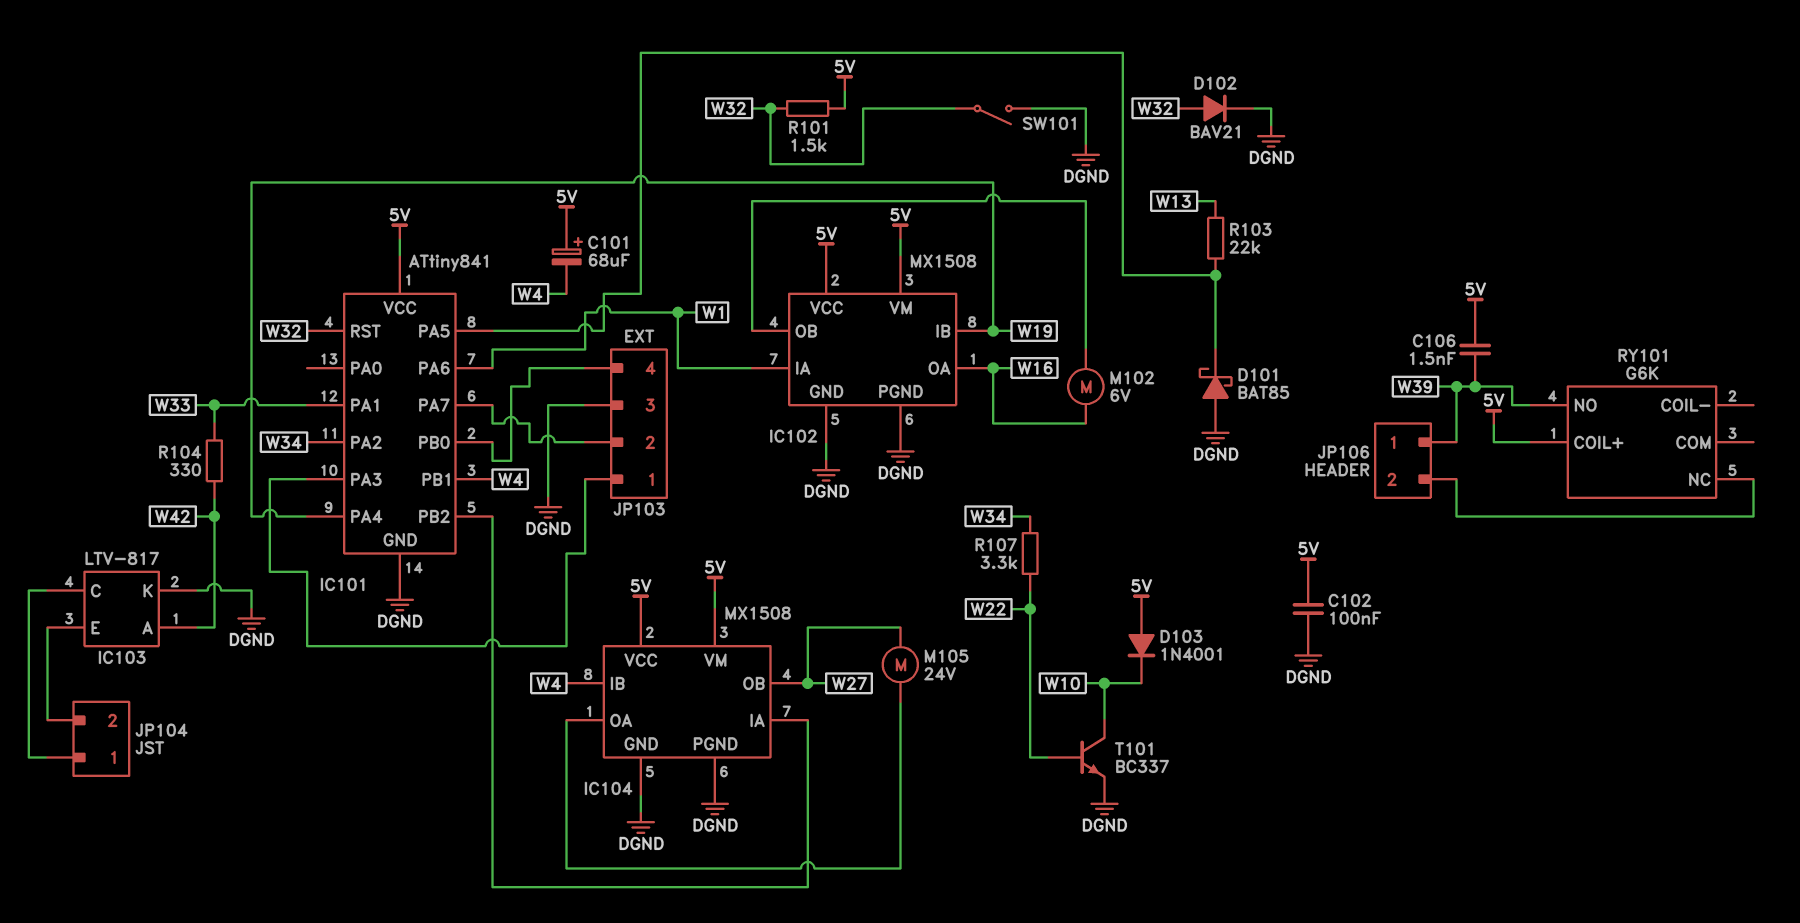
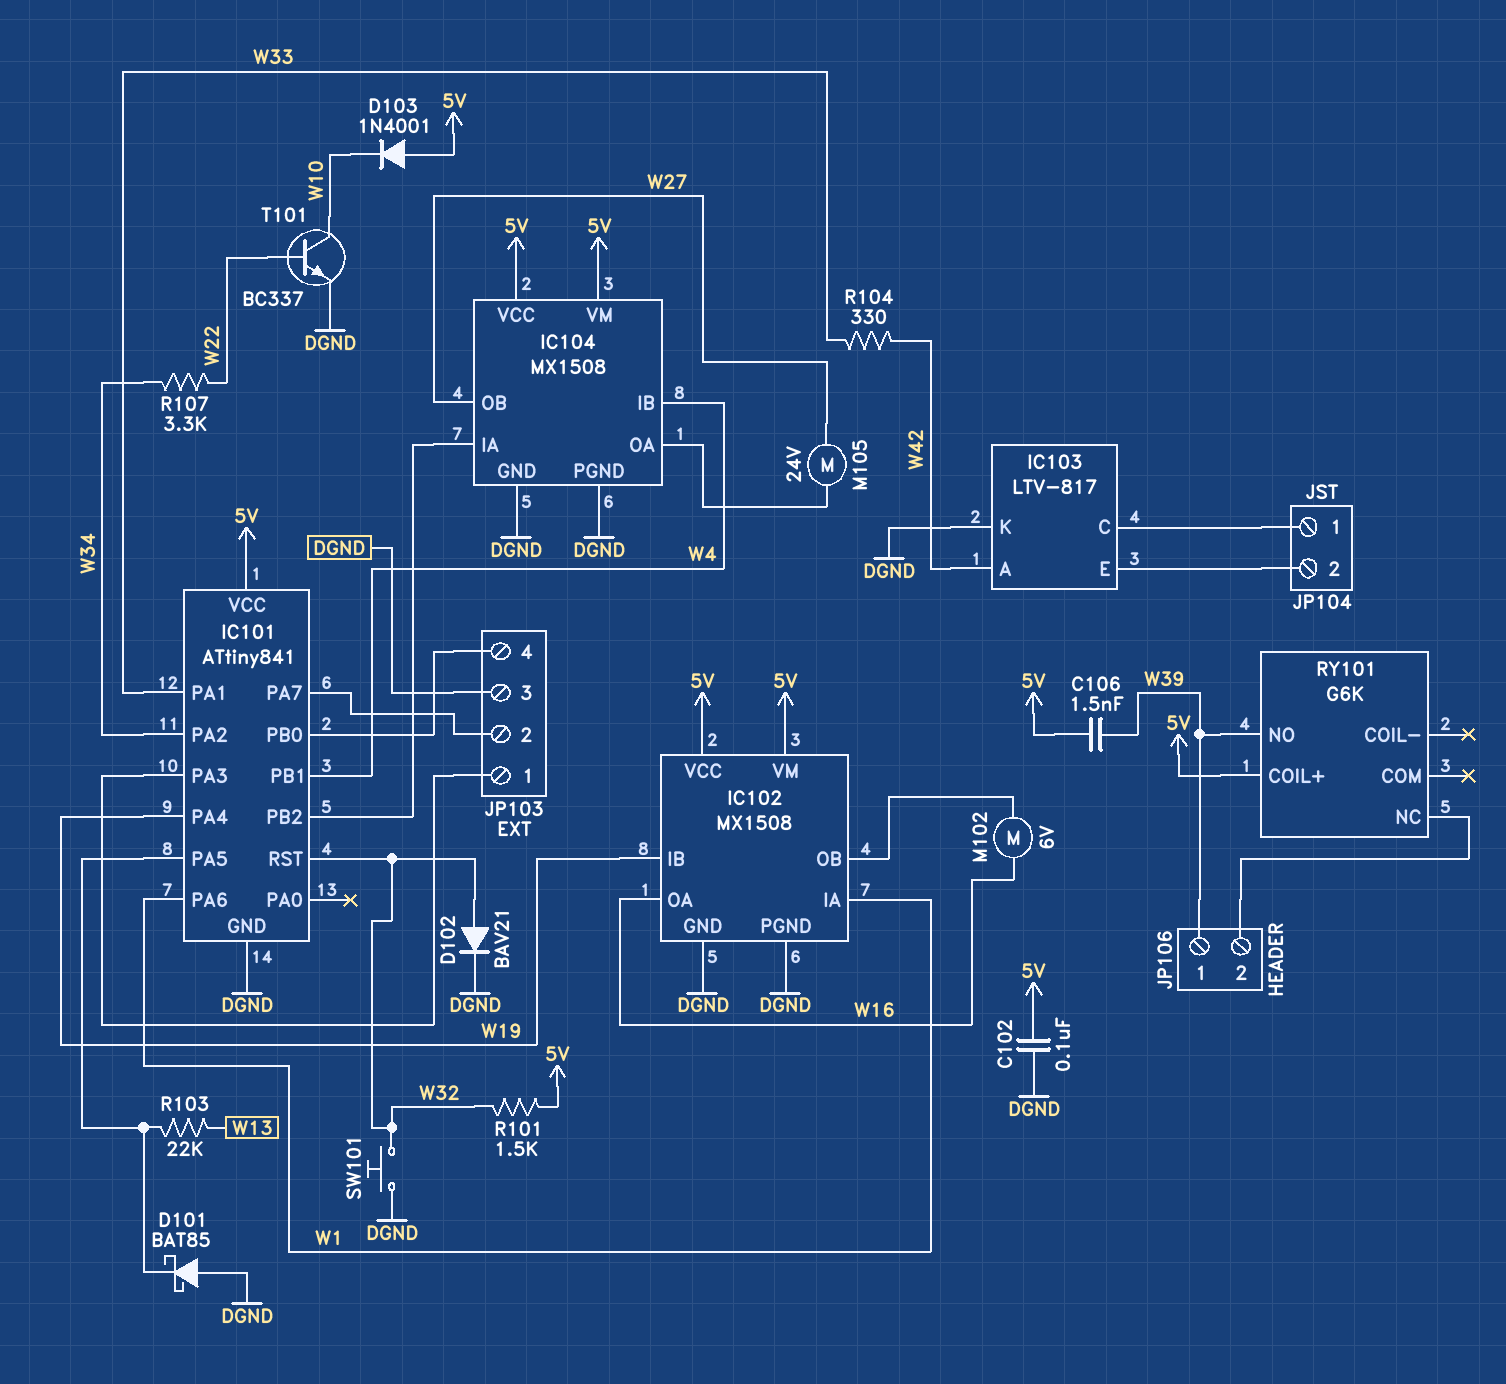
C101: 68uF (plus 5V, minus W4) -> none
SW101: switch (DGND, W32) -> button (DGND, W32)

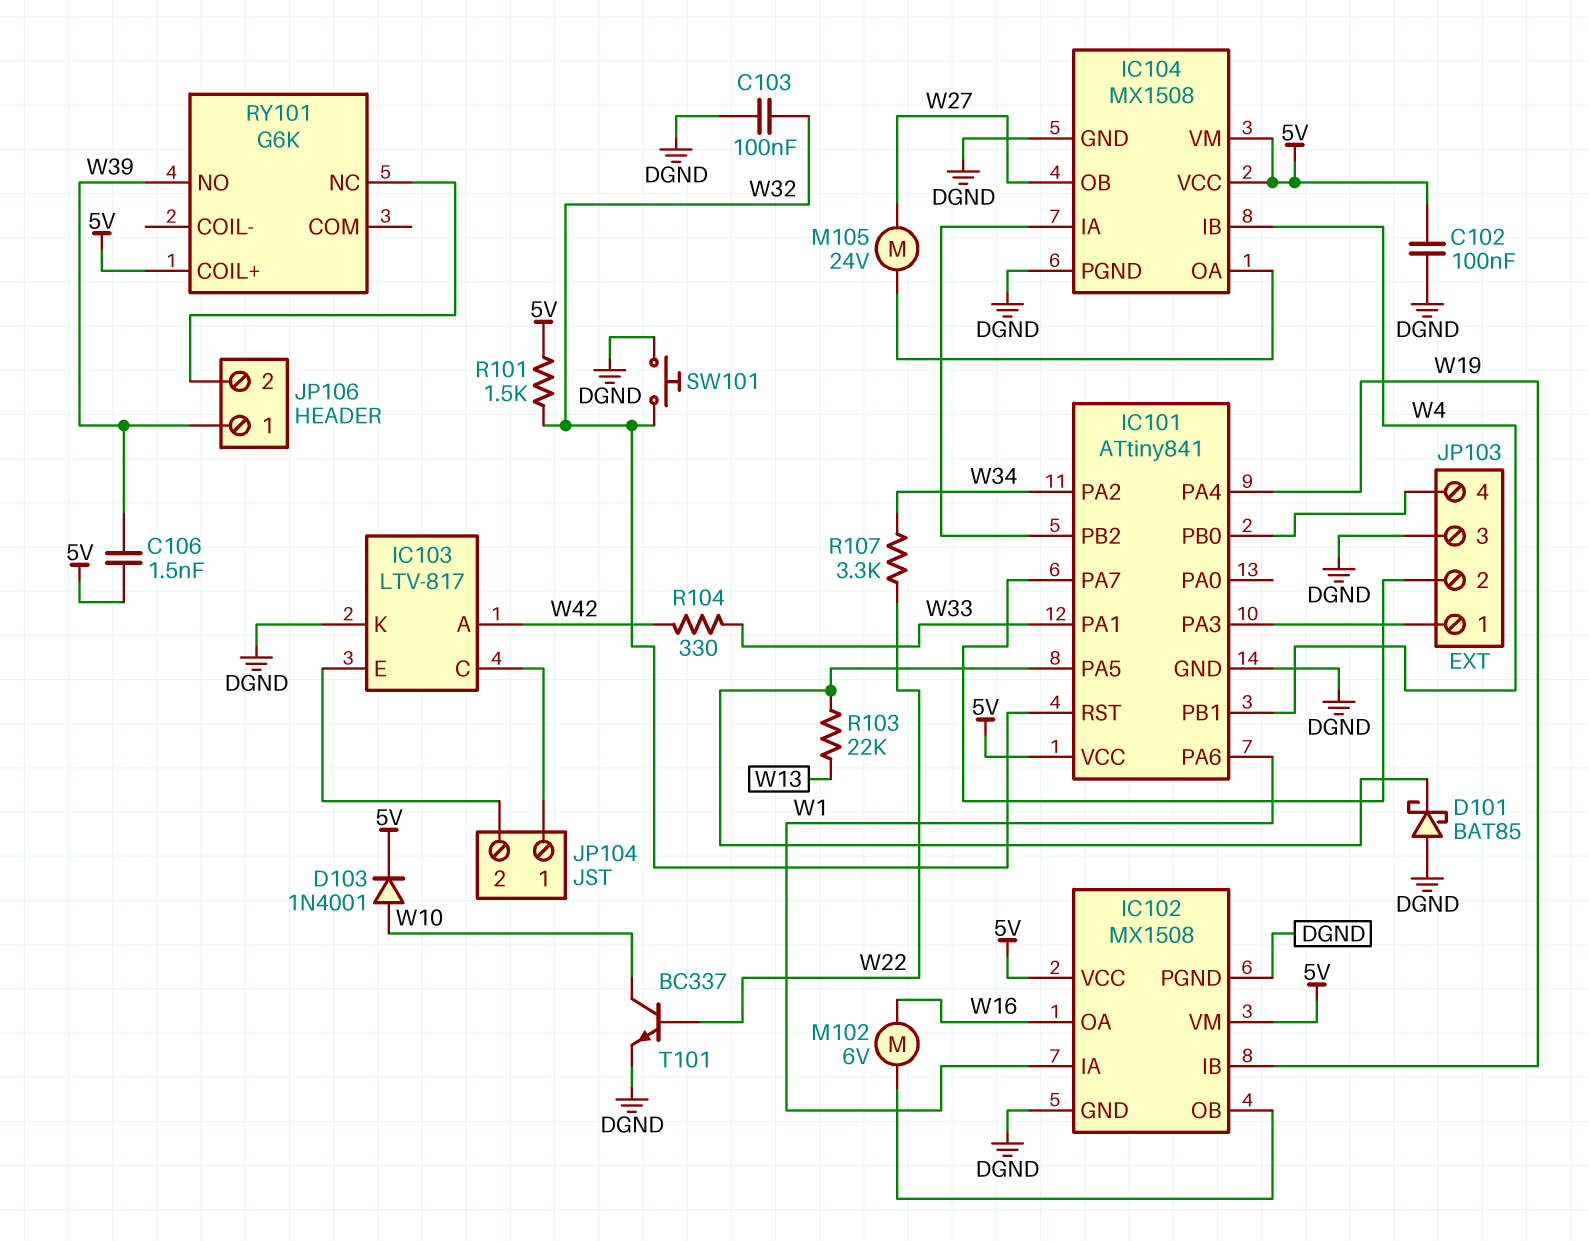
C103: none -> 100nF (DGND, W32)
D102: diode BAV21 (A W32, K DGND) -> none
D103: diode 1N4001 (A 5V, K W10) -> diode 1N4001 (A W10, K 5V)

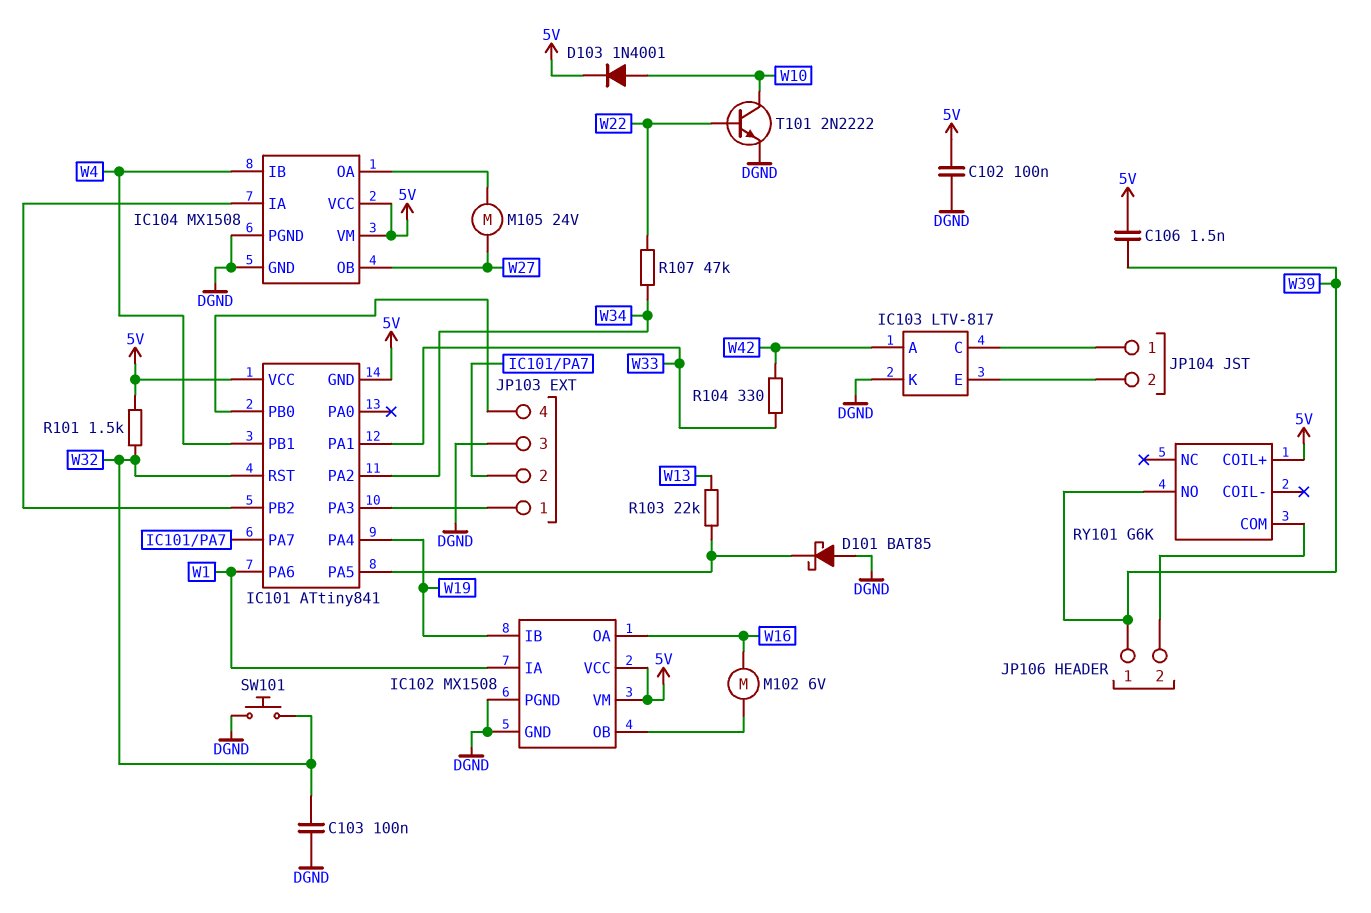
IC101 pin GND: DGND -> 5V
R107: 3.3k (W22, W34) -> 47k (W22, W34)
RY101 pin COM: none -> JP106/2
RY101 pin NC: JP106/2 -> none
T101: NPN BC337 (B W22, C W10, E DGND) -> NPN 2N2222 (B W22, C W10, E DGND)

